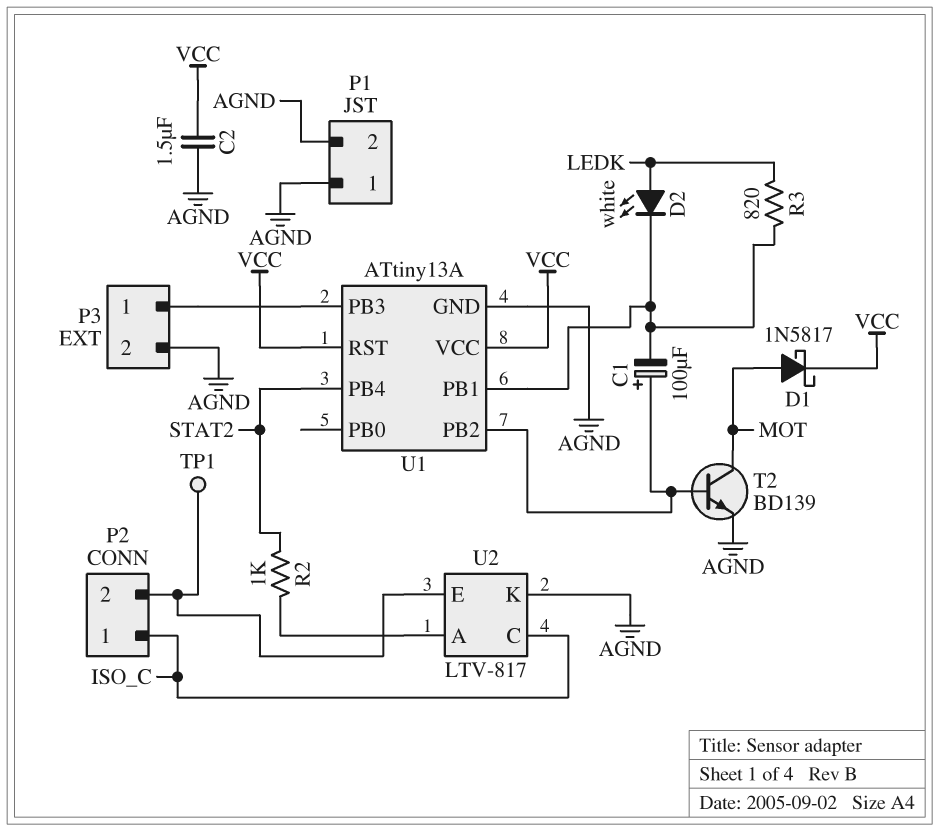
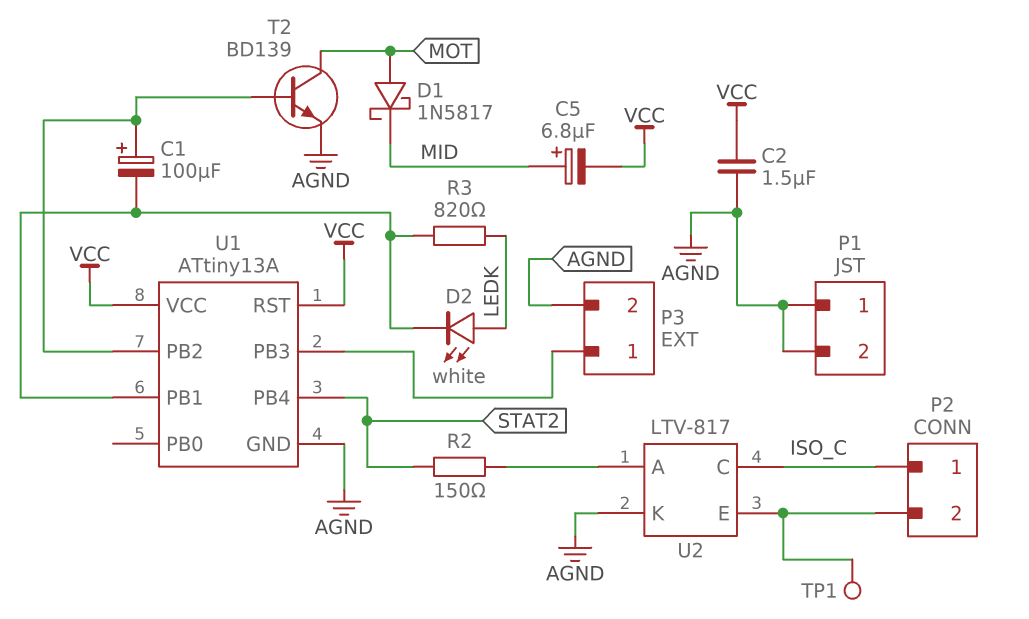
C5: none -> 6.8uF (plus MID, minus VCC)
D1: schottky 1N5817 (A MOT, K VCC) -> schottky 1N5817 (A MOT, K MID)
R2: 1k (STAT2, U2/A) -> 150 (STAT2, U2/A)

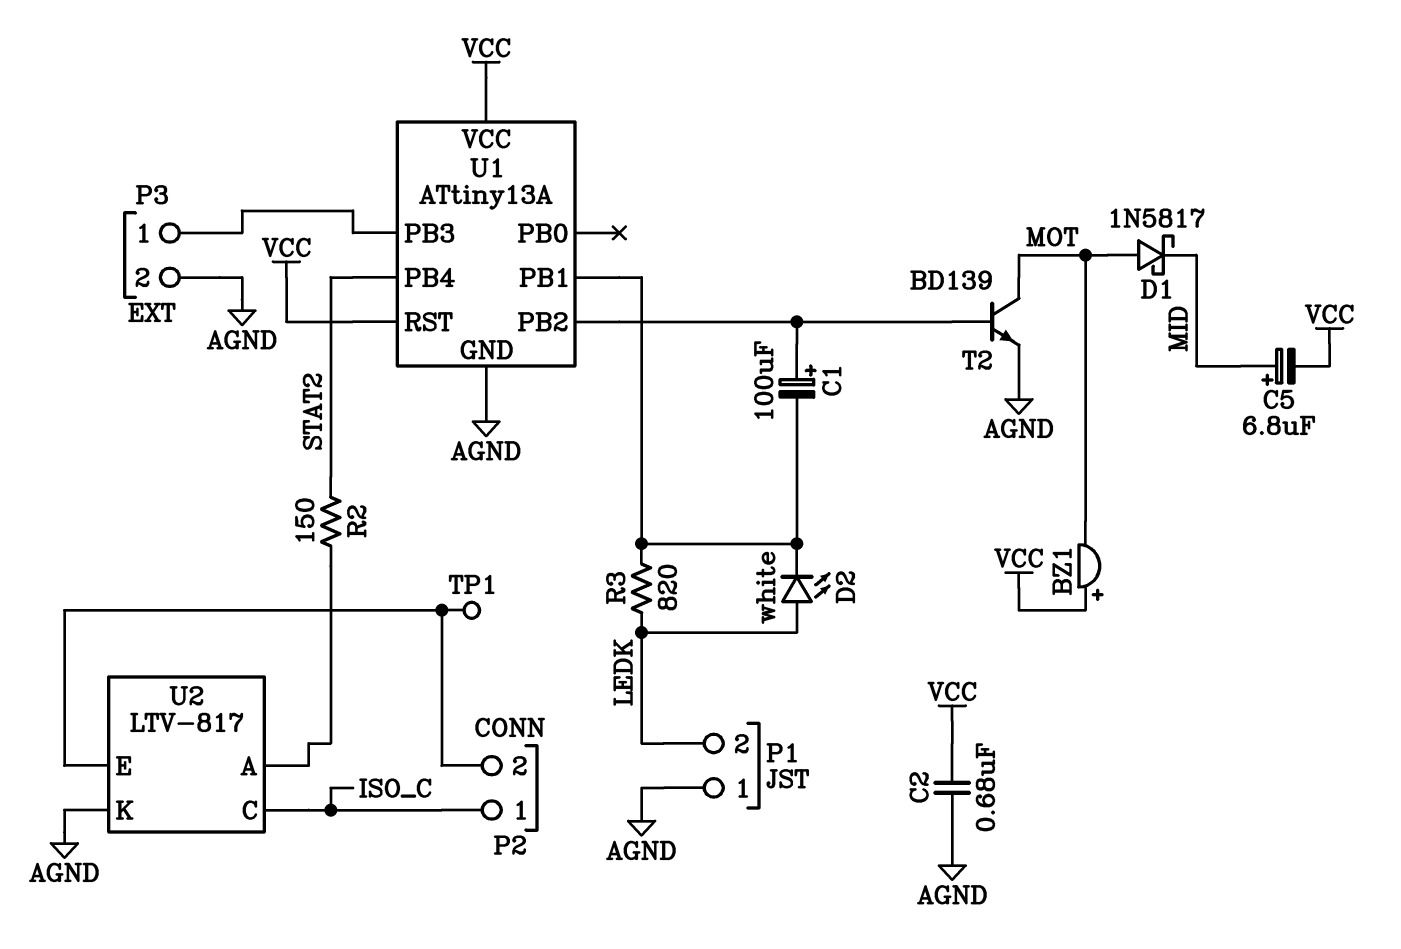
BZ1: none -> buzzer (plus VCC, minus MOT)
C2: 1.5uF (AGND, VCC) -> 680nF (AGND, VCC)
P1 pin 2: AGND -> LEDK

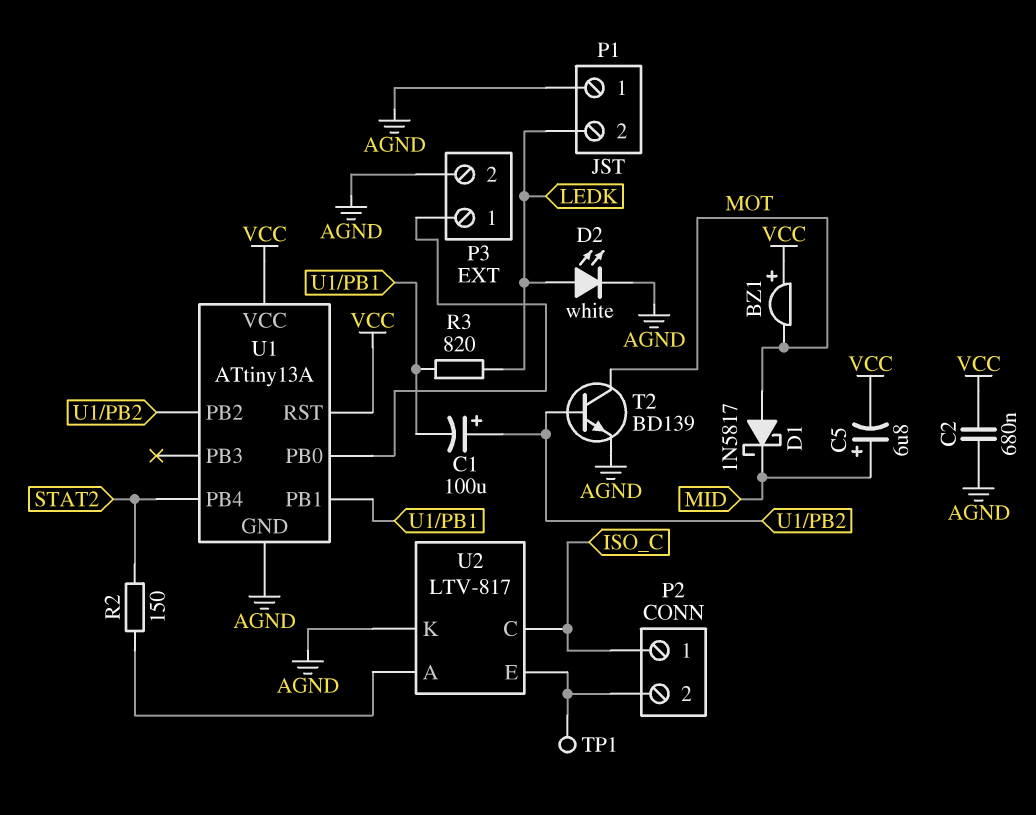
D2: LED white (A LEDK, K U1/PB1) -> LED white (A LEDK, K AGND)
U1 pin PB0: none -> P3/1
U1 pin PB3: P3/1 -> none

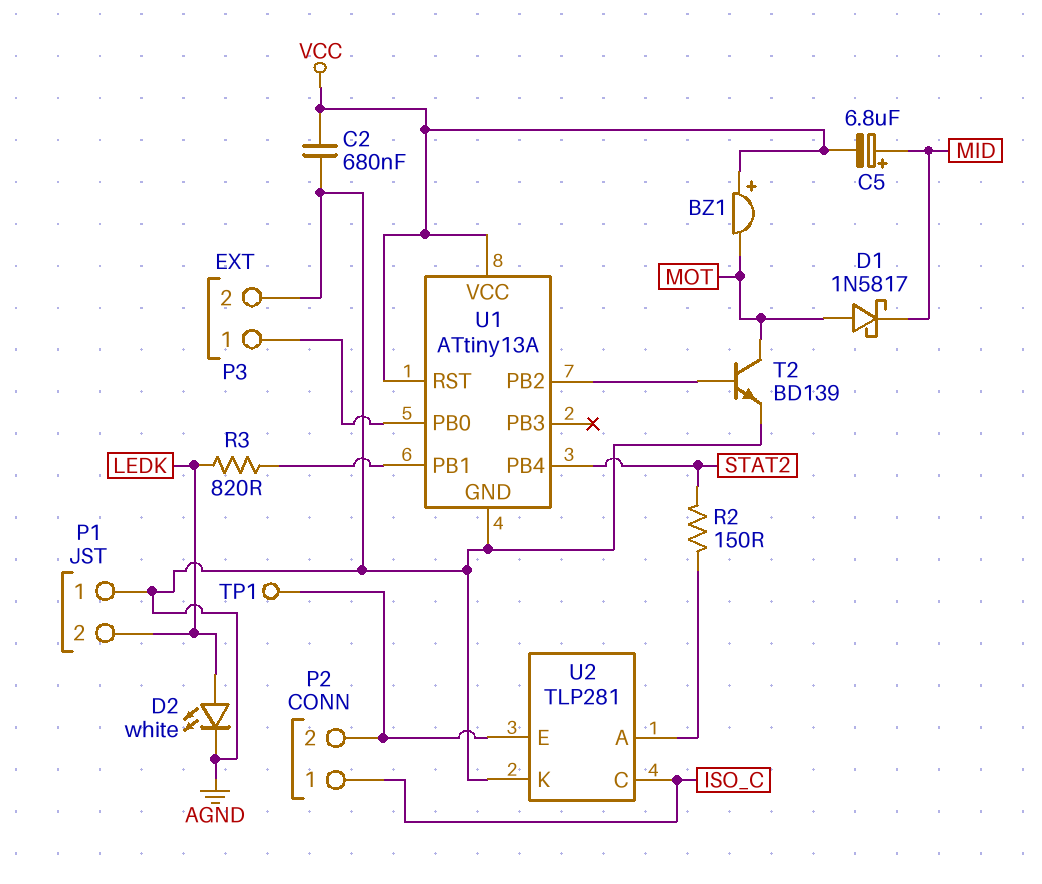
C1: 100uF (plus U1/PB2, minus U1/PB1) -> none
U2: LTV-817 -> TLP281

